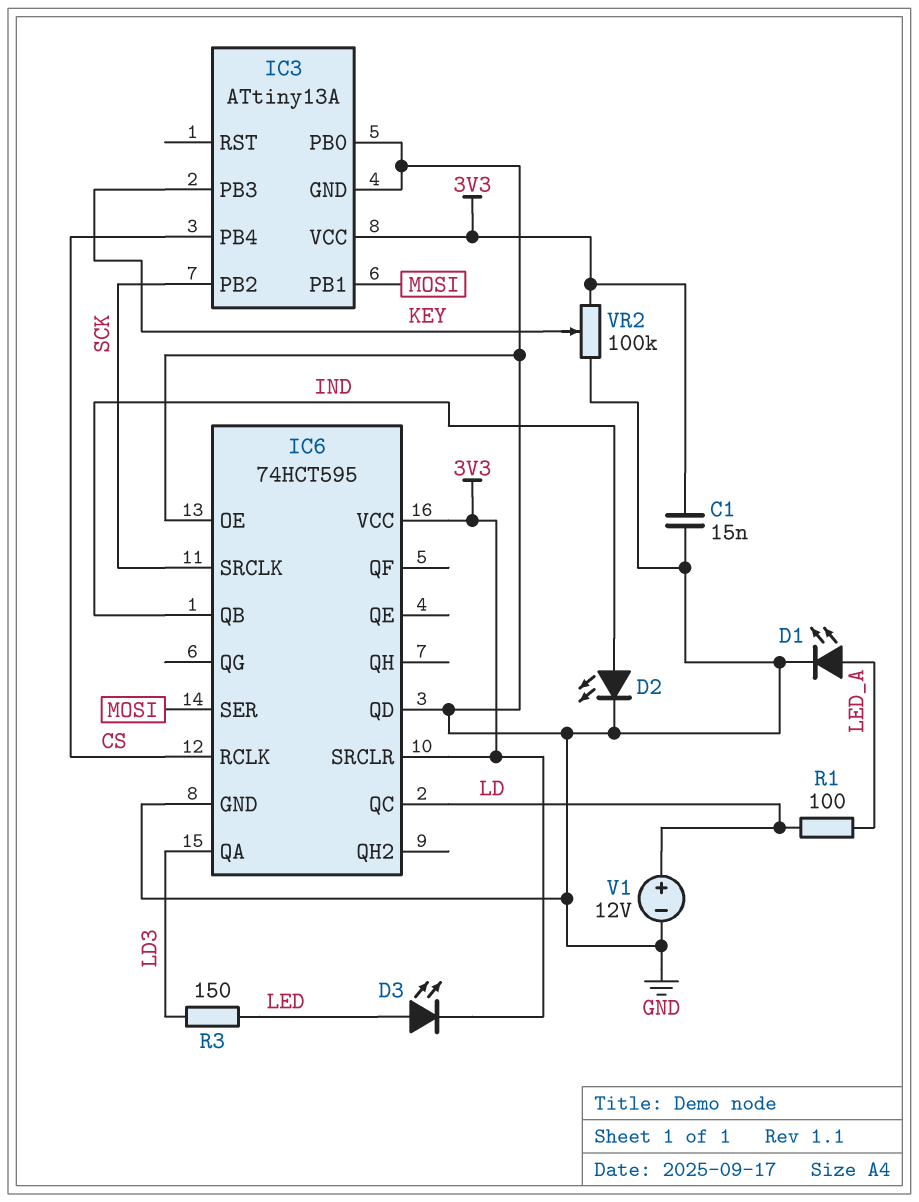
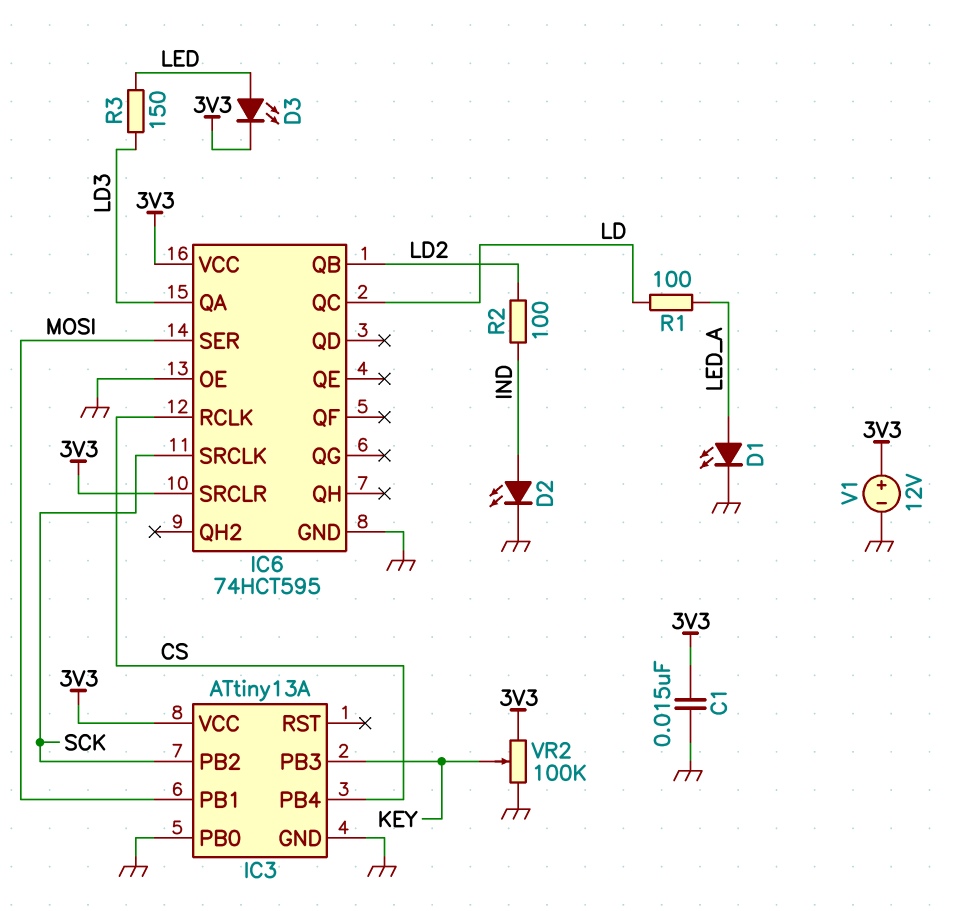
IC6 pin QB: IND -> LD2
IC6 pin QD: GND -> none
R2: none -> 100 (IND, LD2)
V1: 12V (plus LD, minus GND) -> 12V (plus 3V3, minus GND)

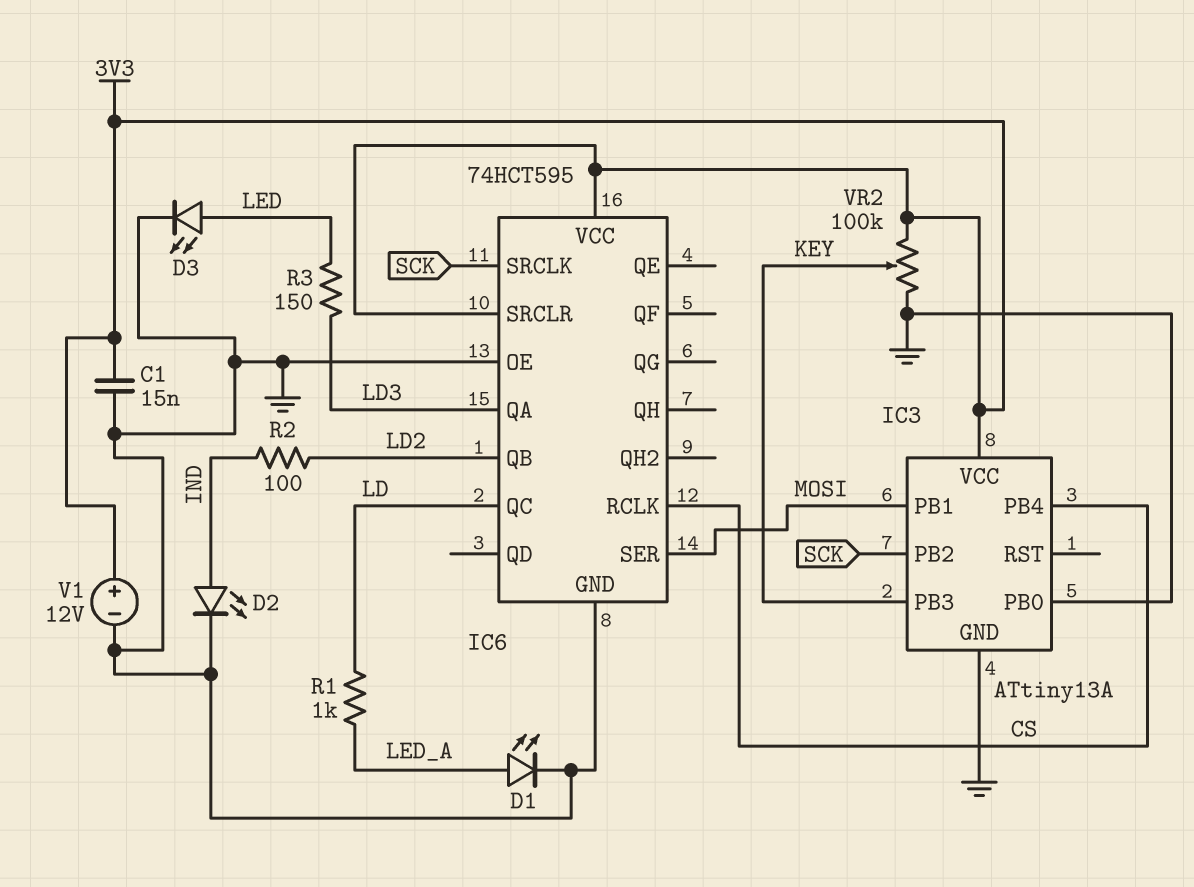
D3: LED (A LED, K 3V3) -> LED (A LED, K GND)
R1: 100 (LD, LED_A) -> 1k (LD, LED_A)

